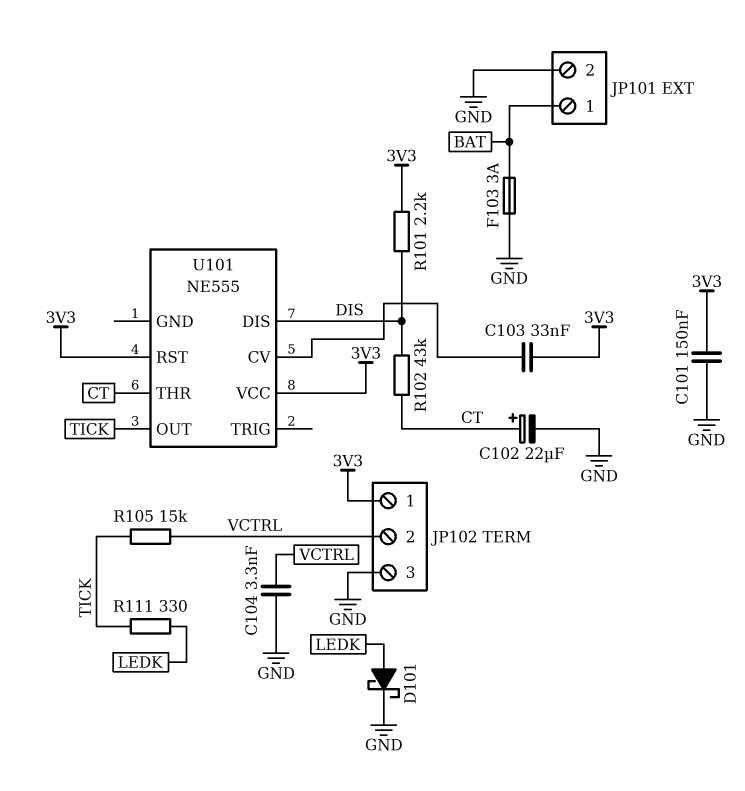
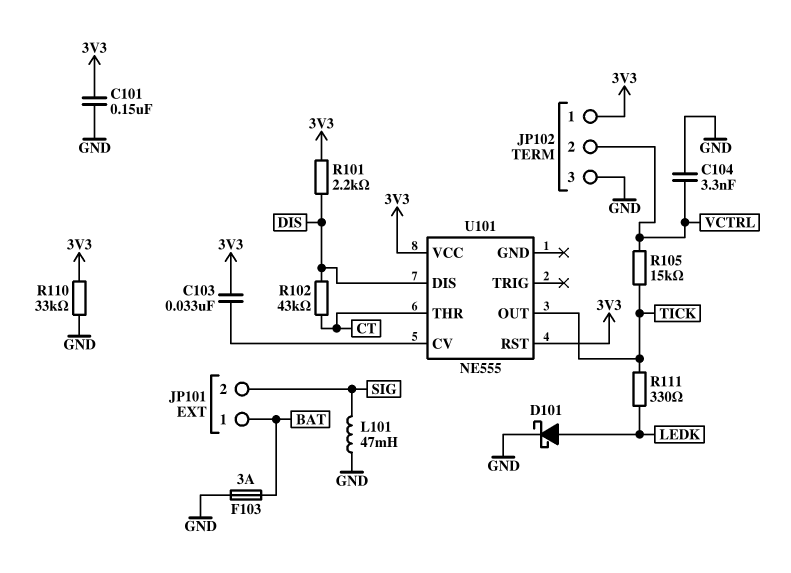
C102: 22uF (plus CT, minus GND) -> none
JP101 pin 2: GND -> SIG
L101: none -> 47mH (GND, SIG)
R110: none -> 33k (3V3, GND)

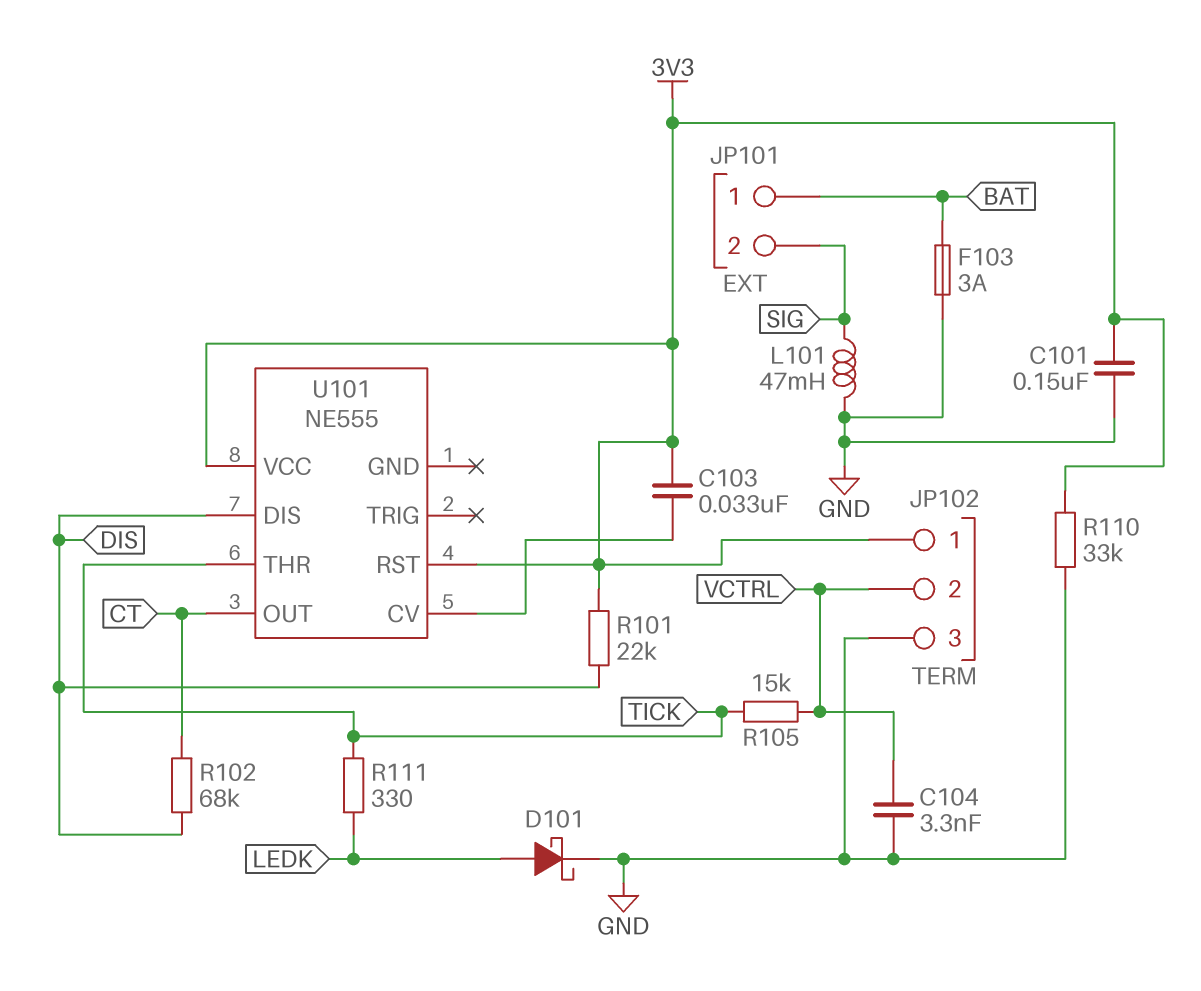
R101: 2.2k (3V3, DIS) -> 22k (3V3, DIS)
R102: 43k (CT, DIS) -> 68k (CT, DIS)
U101 pin OUT: TICK -> CT
U101 pin THR: CT -> TICK

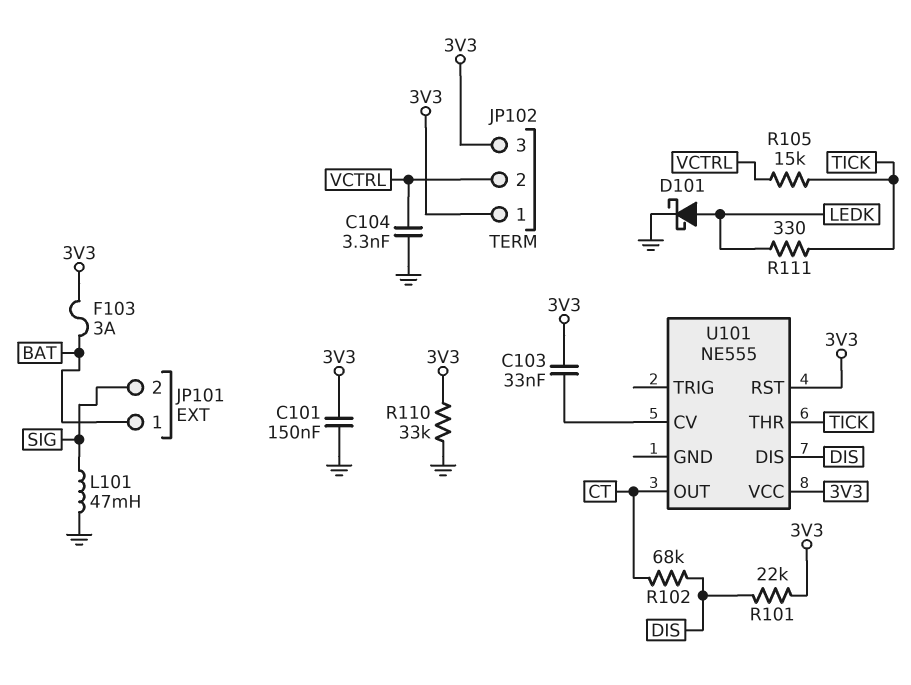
F103: 3A (BAT, GND) -> 3A (3V3, BAT)
JP102 pin 3: GND -> 3V3

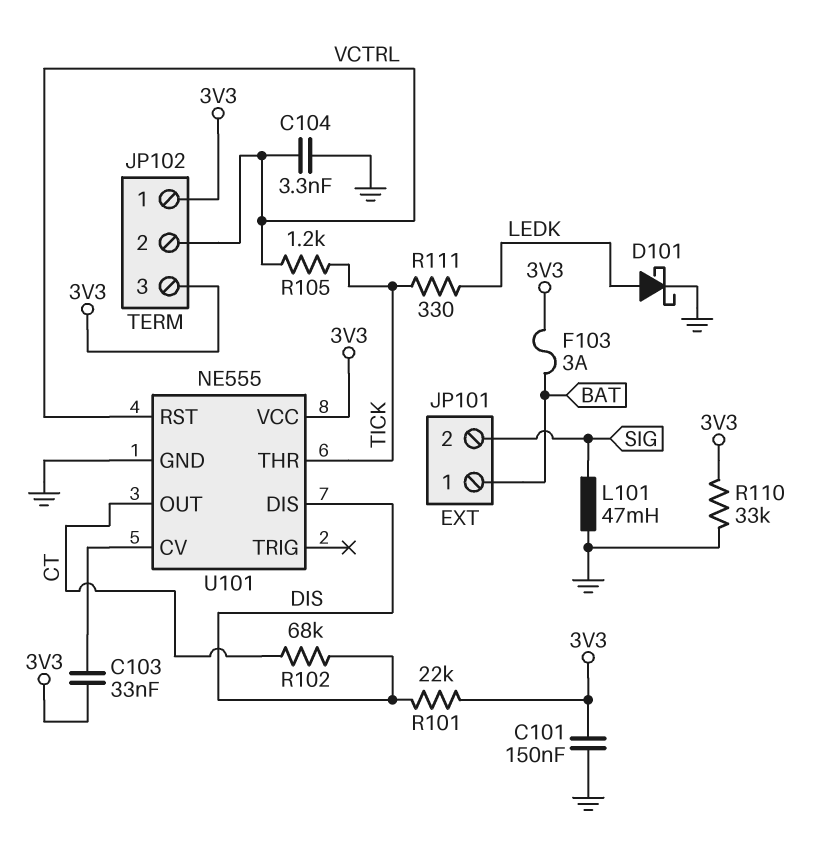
R105: 15k (TICK, VCTRL) -> 1.2k (TICK, VCTRL)
U101 pin GND: none -> GND
U101 pin RST: 3V3 -> VCTRL

